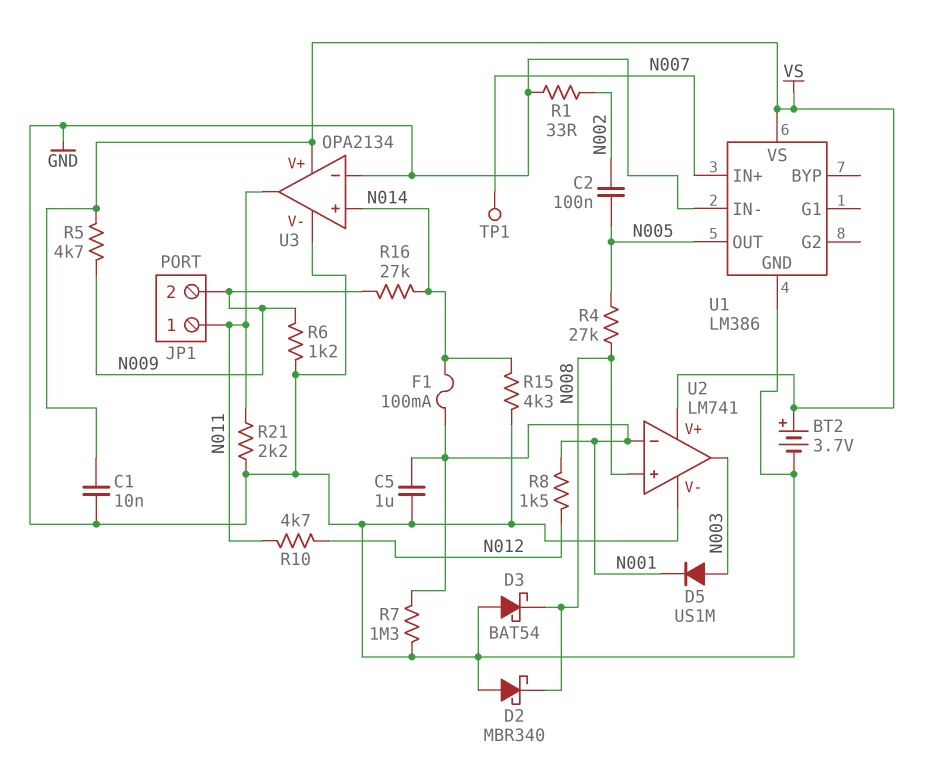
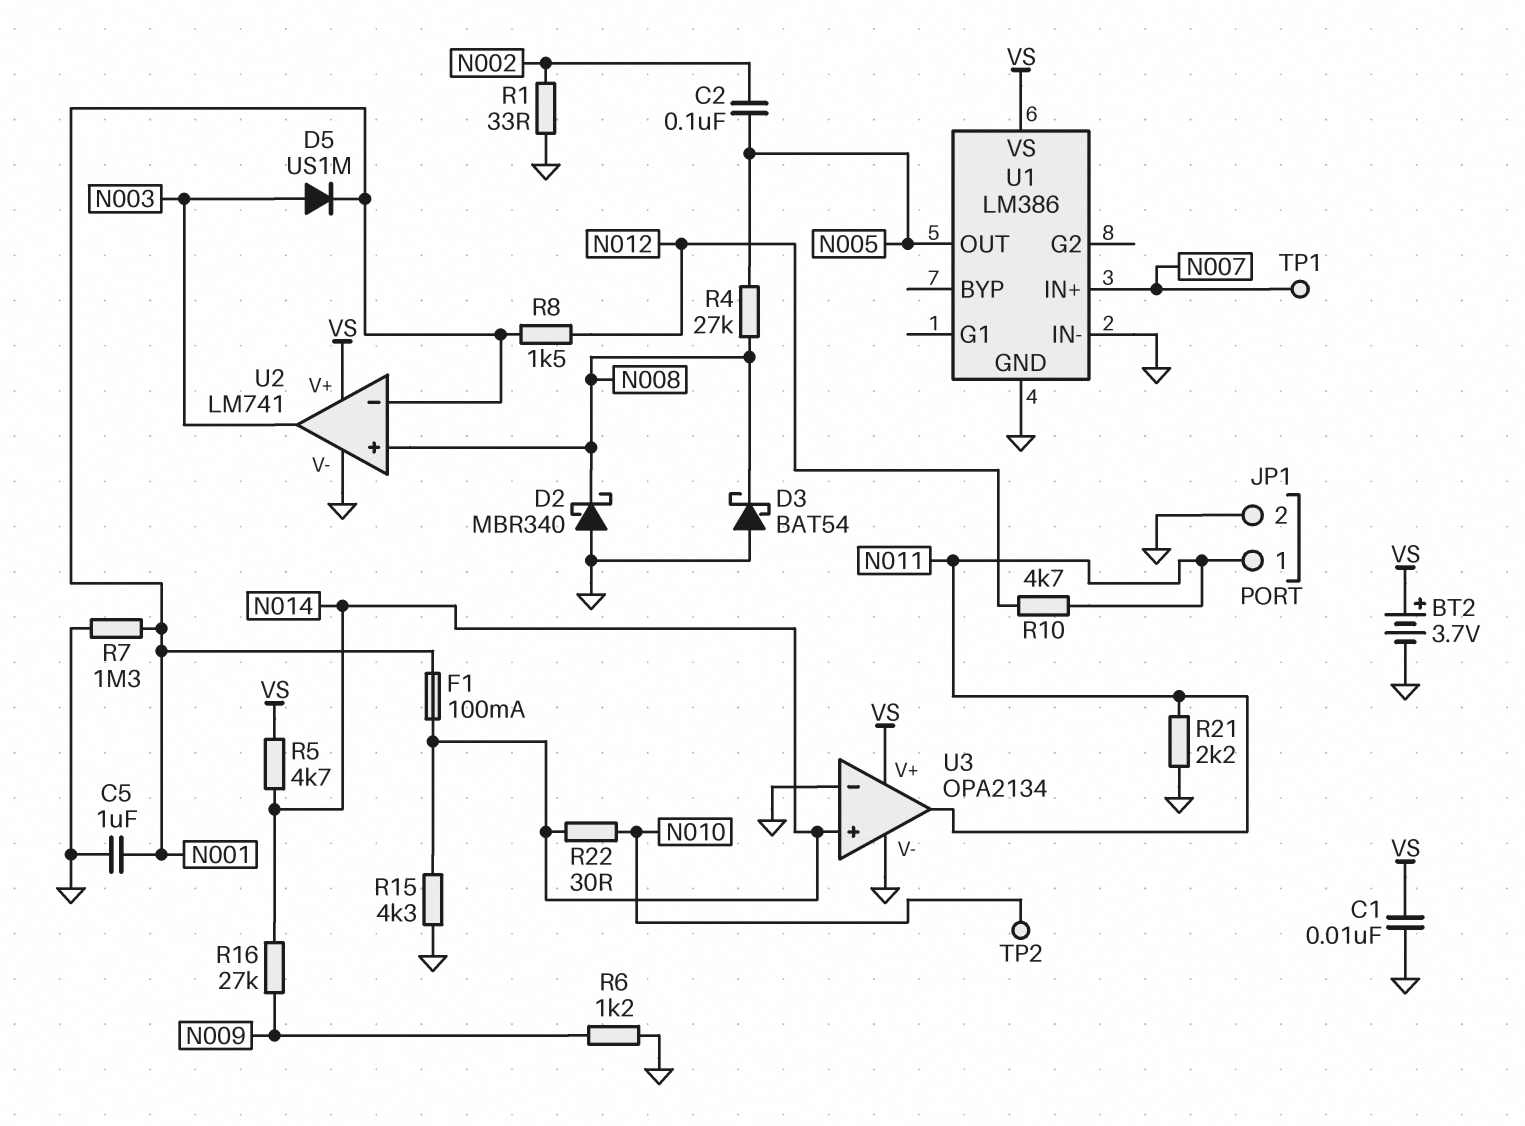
JP1 pin 2: N009 -> GND
R5: 4.7k (N009, VS) -> 4.7k (N014, VS)
R22: none -> 30 (N010, N014)
TP2: none -> test point (N010)

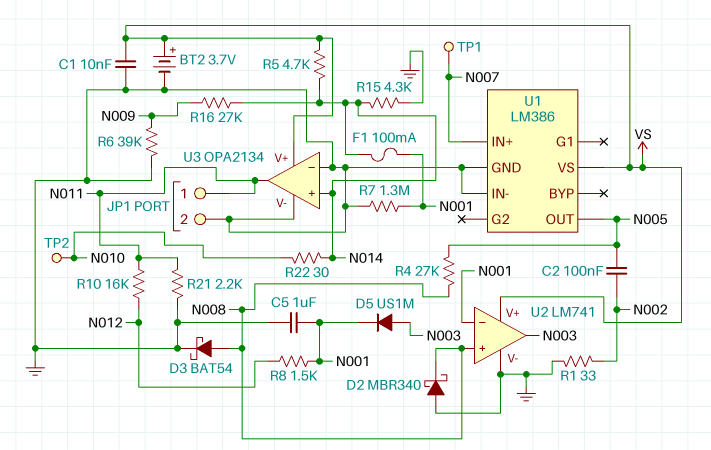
D3: schottky BAT54 (A GND, K N008) -> schottky BAT54 (A N008, K GND)
R6: 1.2k (GND, N009) -> 39k (GND, N009)
R10: 4.7k (N011, N012) -> 16k (N011, N012)

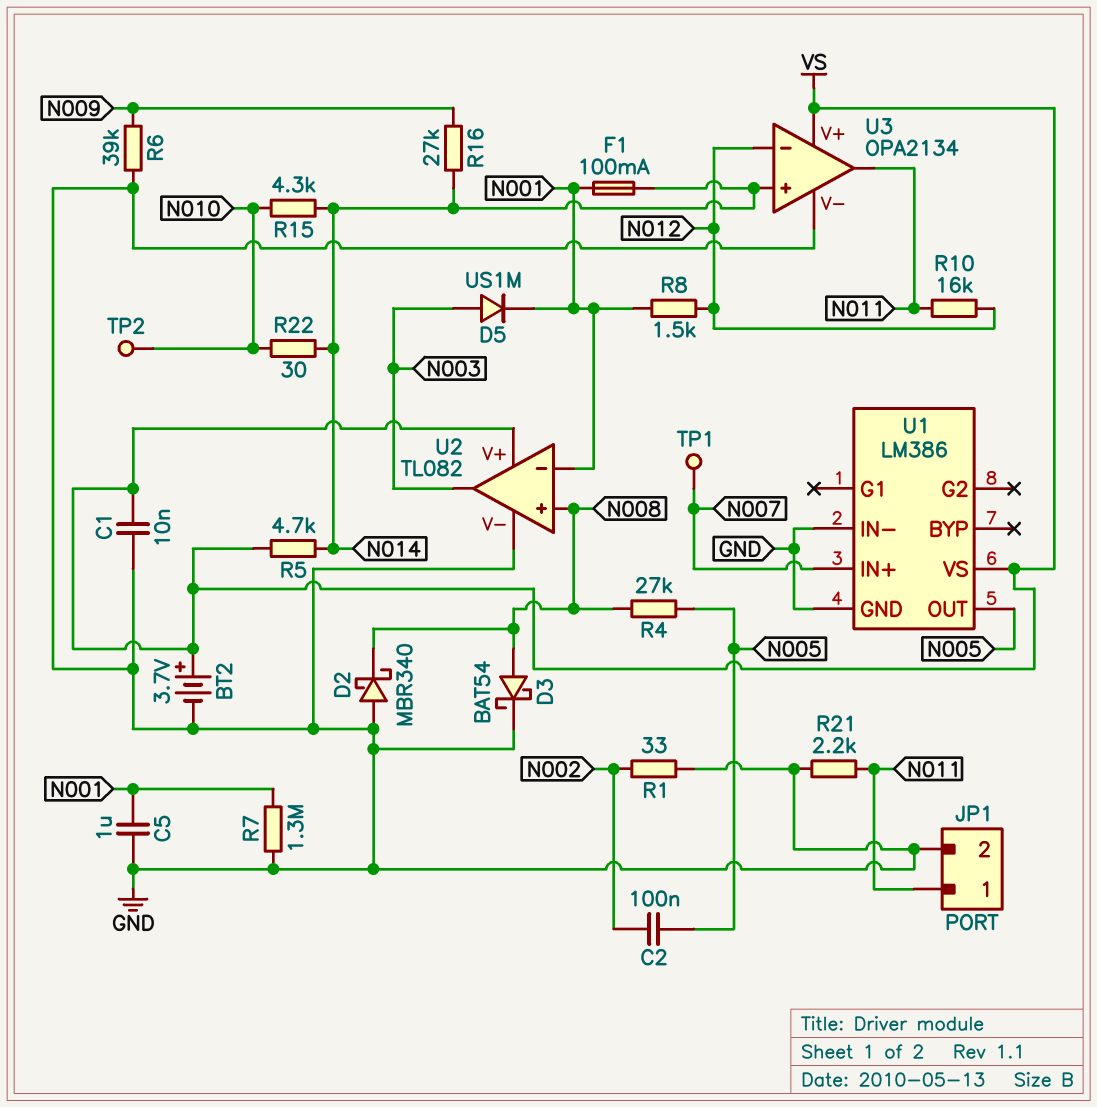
R15: 4.3k (GND, N014) -> 4.3k (N010, N014)
U2: LM741 -> TL082
U3 pin in-: GND -> N012

